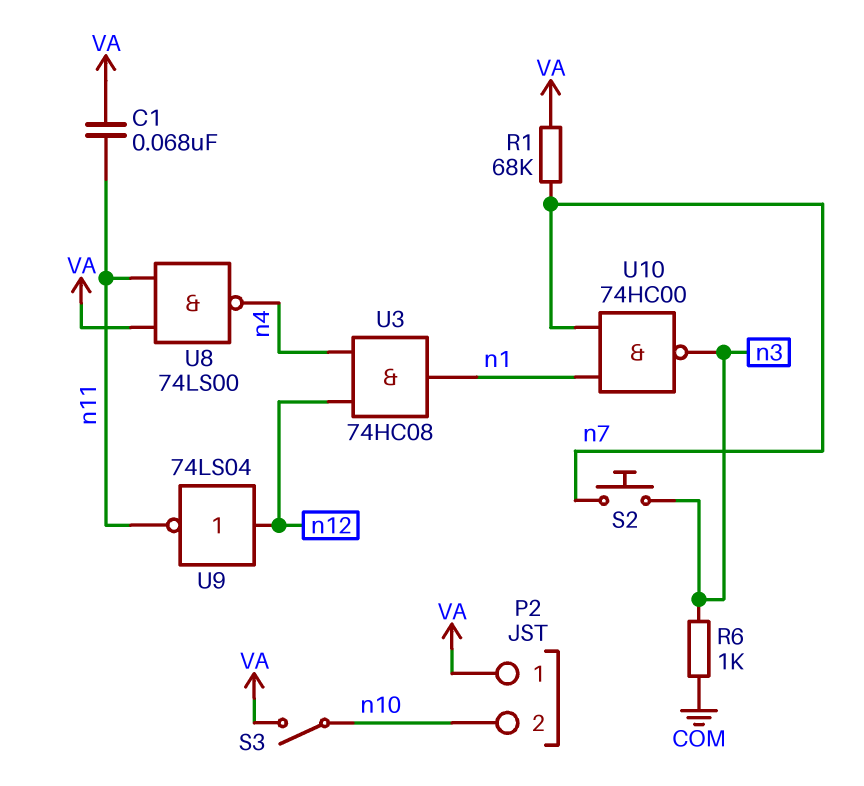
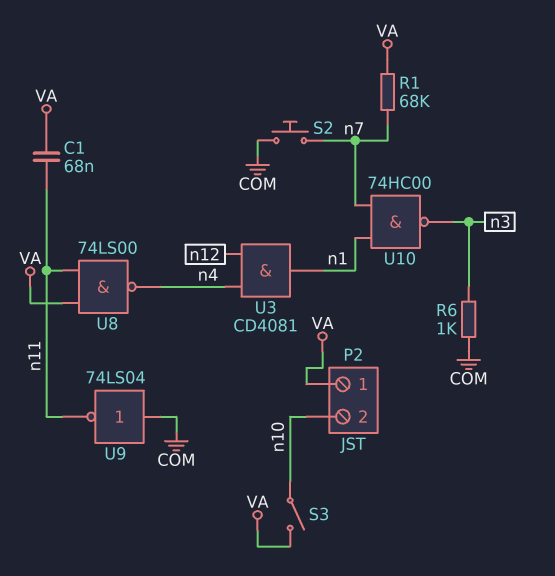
S2: button (n3, n7) -> button (COM, n7)
U3: AND 74HC08 (in n4, in n12, out n1) -> AND CD4081 (in n4, in n12, out n1)
U9: NOT 74LS04 (in n12, out n11) -> NOT 74LS04 (in COM, out n11)

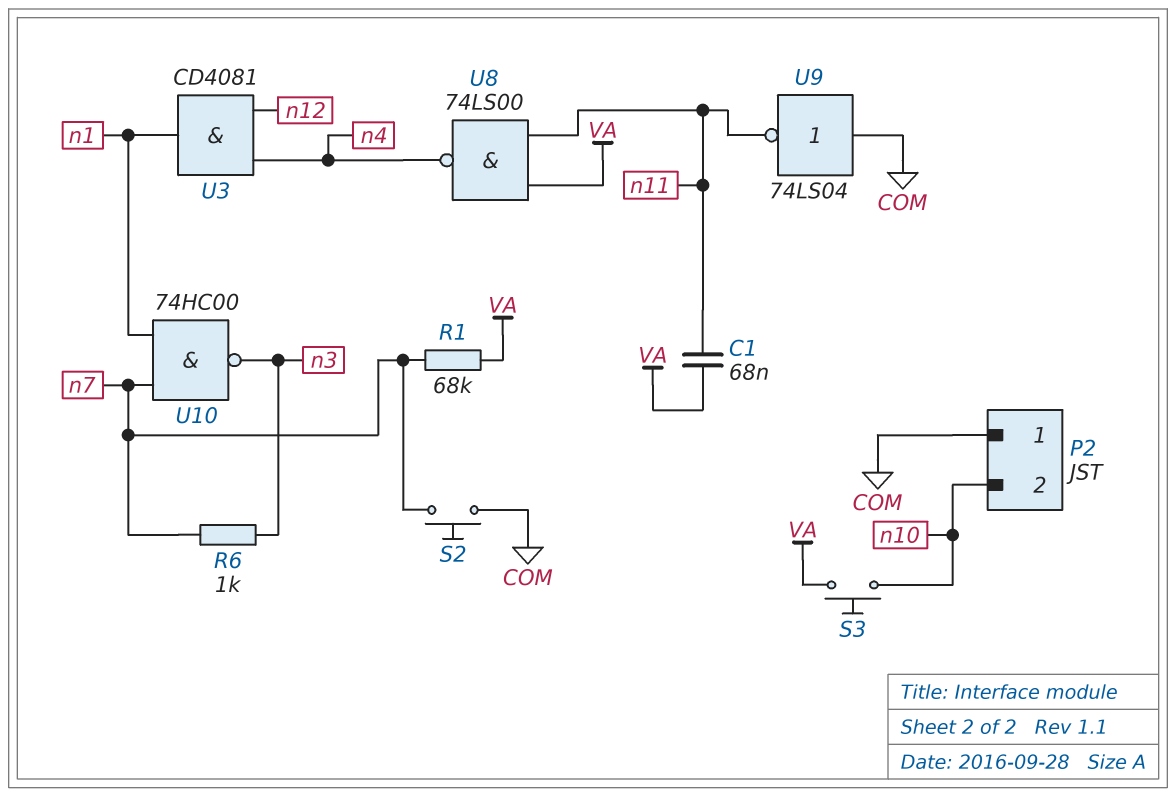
P2 pin 1: VA -> COM
R6: 1k (COM, n3) -> 1k (n3, n7)
S3: switch (VA, n10) -> button (VA, n10)

